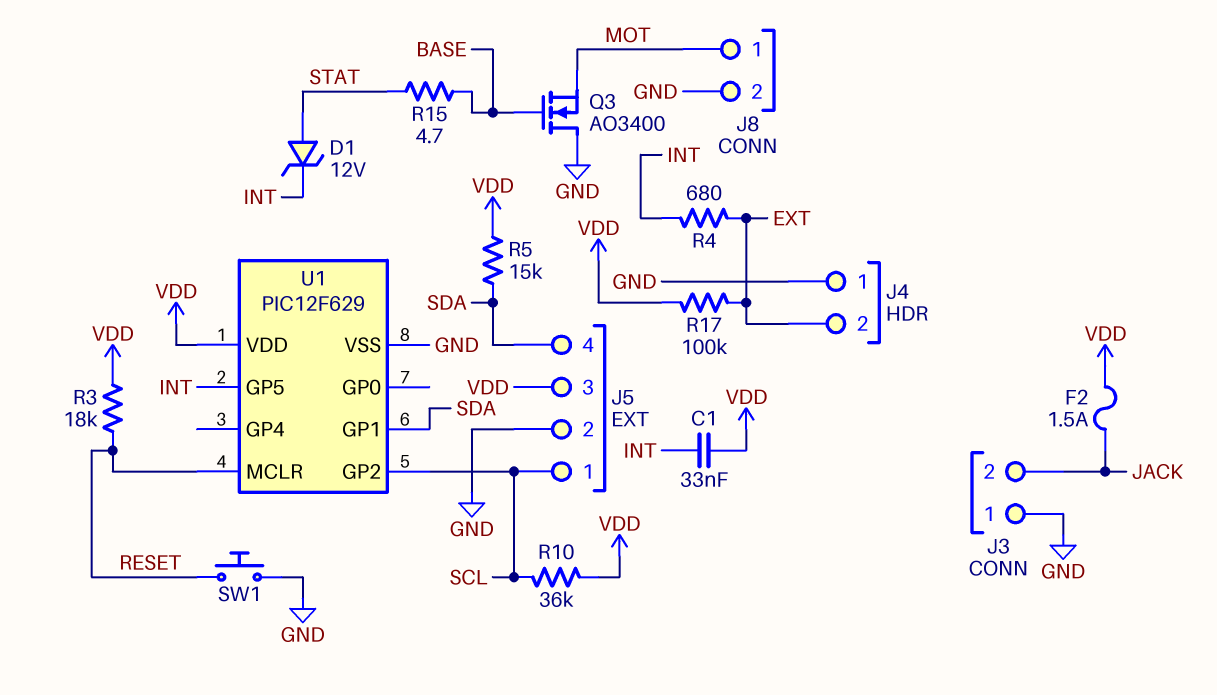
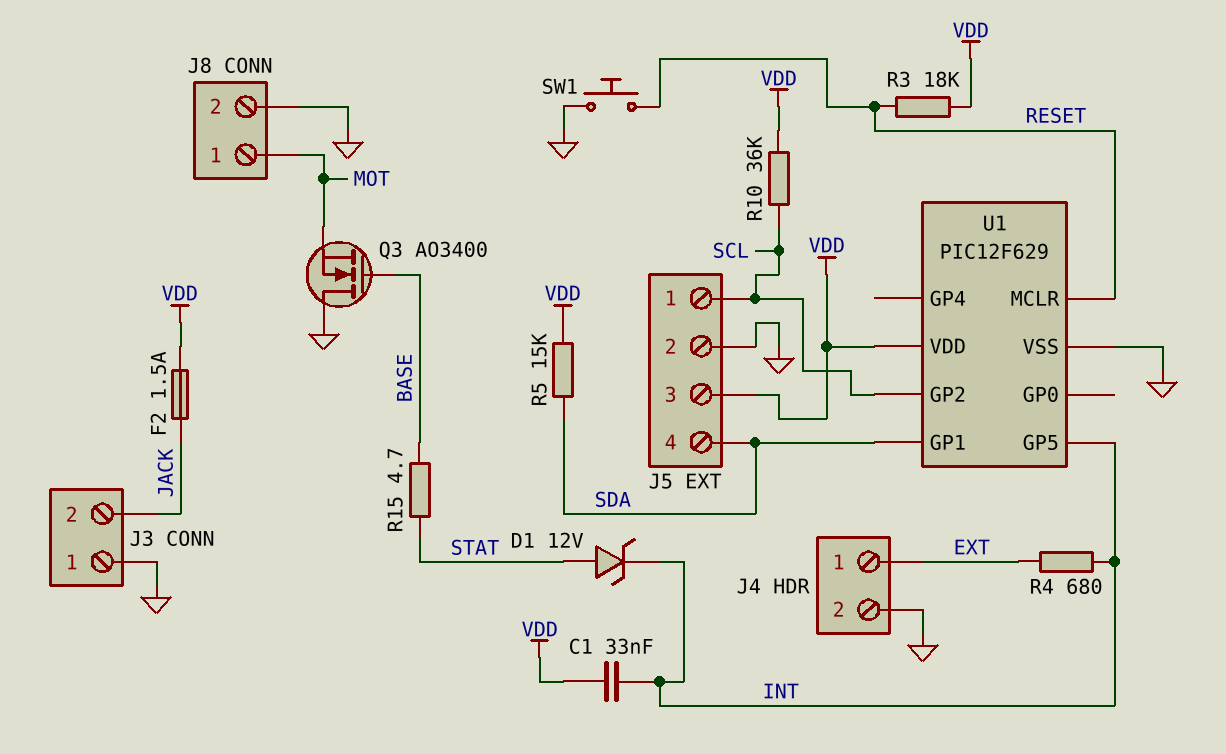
J4 pin 1: GND -> EXT
J4 pin 2: EXT -> GND
R17: 100k (EXT, VDD) -> none

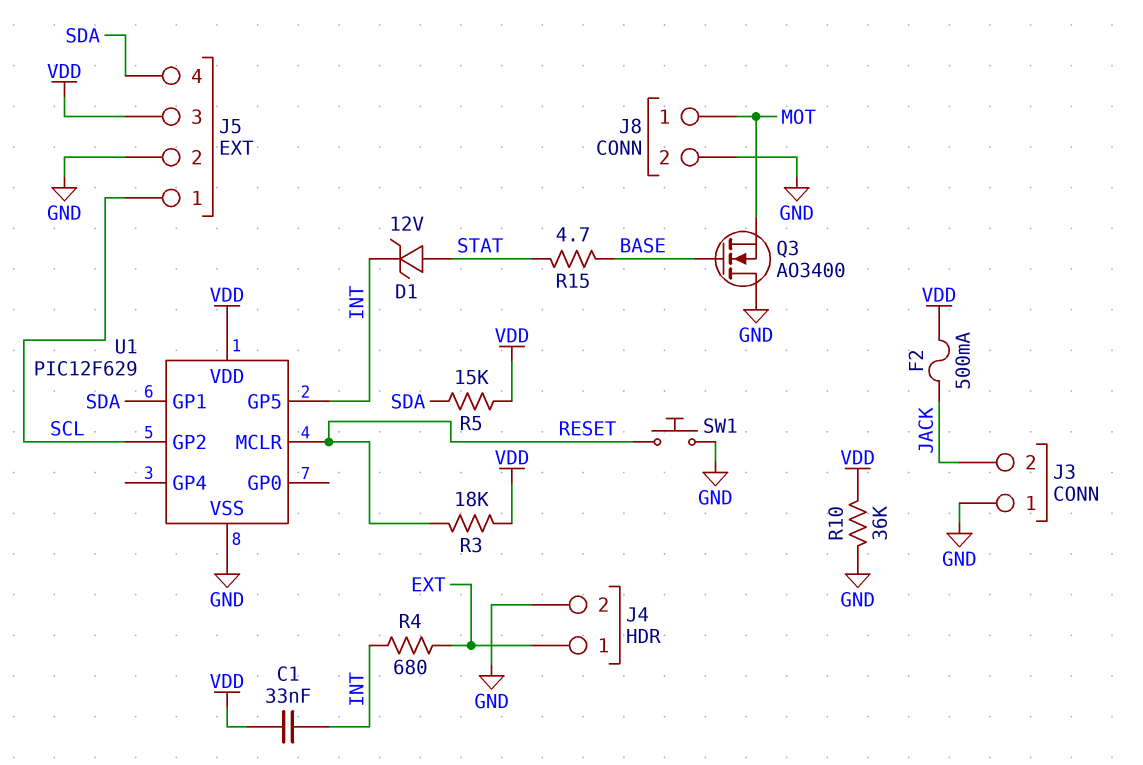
F2: 1.5A (JACK, VDD) -> 500mA (JACK, VDD)
R10: 36k (SCL, VDD) -> 36k (GND, VDD)

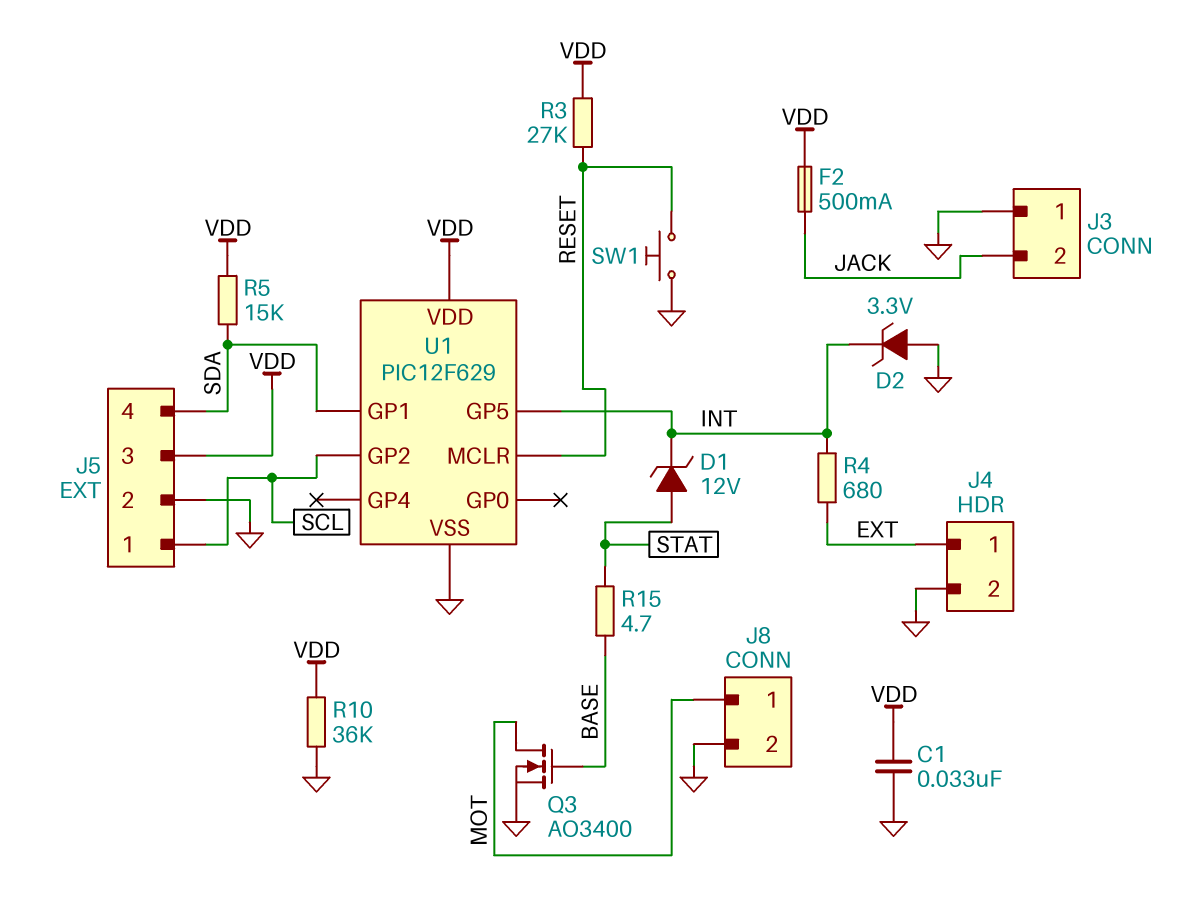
C1: 33nF (INT, VDD) -> 33nF (GND, VDD)
D2: none -> zener 3.3V (A GND, K INT)
Q3: NMOS AO3400 (G BASE, D GND, S MOT) -> NMOS AO3400 (G BASE, D MOT, S GND)
R3: 18k (RESET, VDD) -> 27k (RESET, VDD)

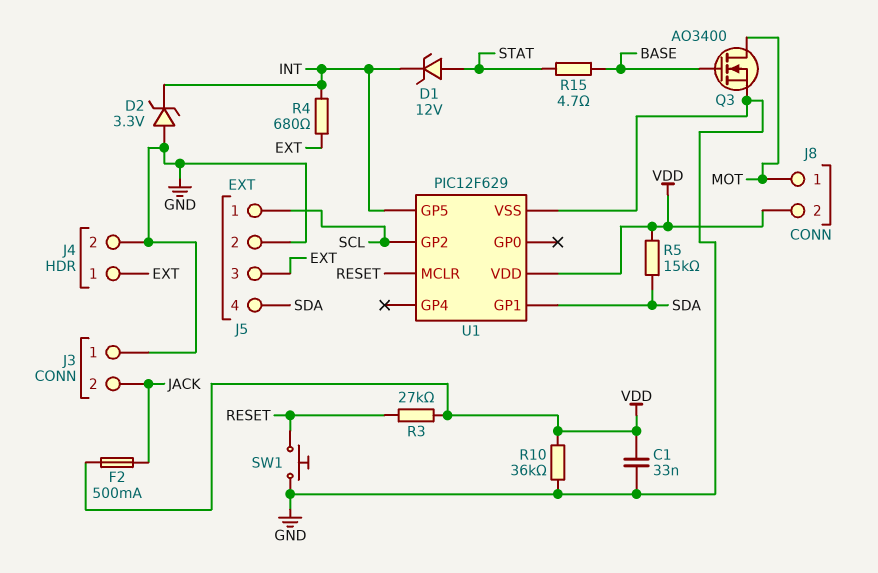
J5 pin 3: VDD -> EXT
J8 pin 2: GND -> VDD

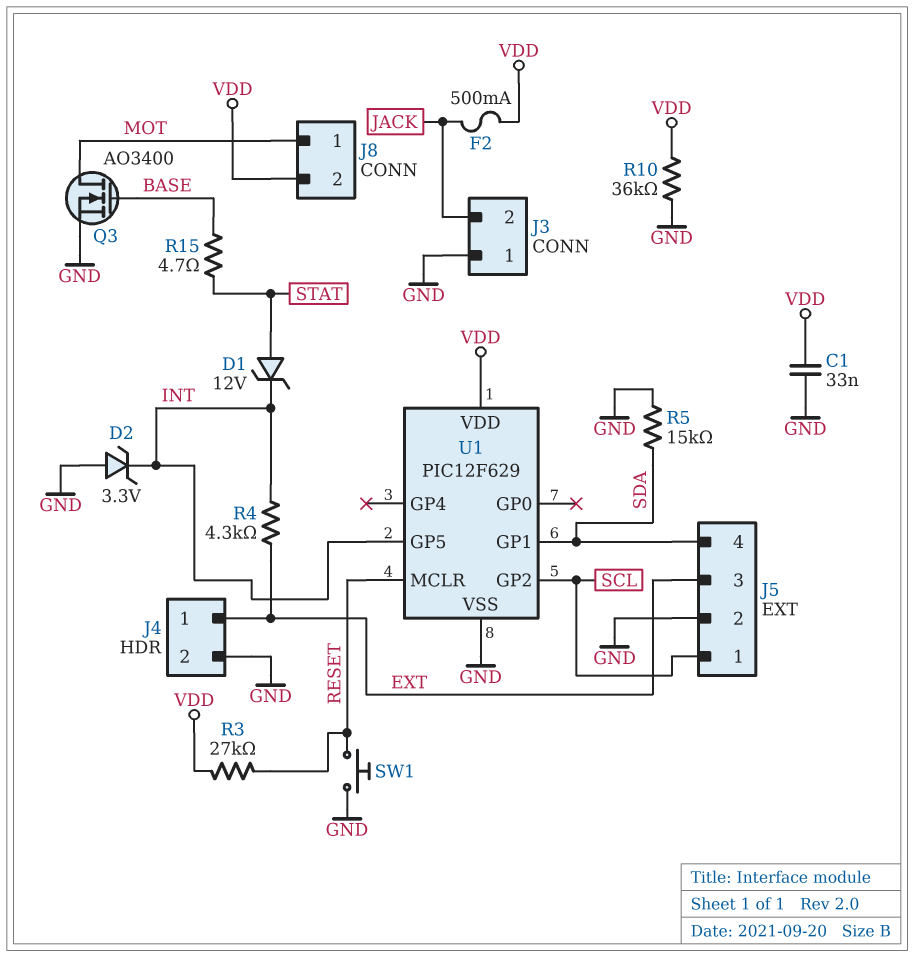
R4: 680 (EXT, INT) -> 4.3k (EXT, INT)
R5: 15k (SDA, VDD) -> 15k (GND, SDA)

